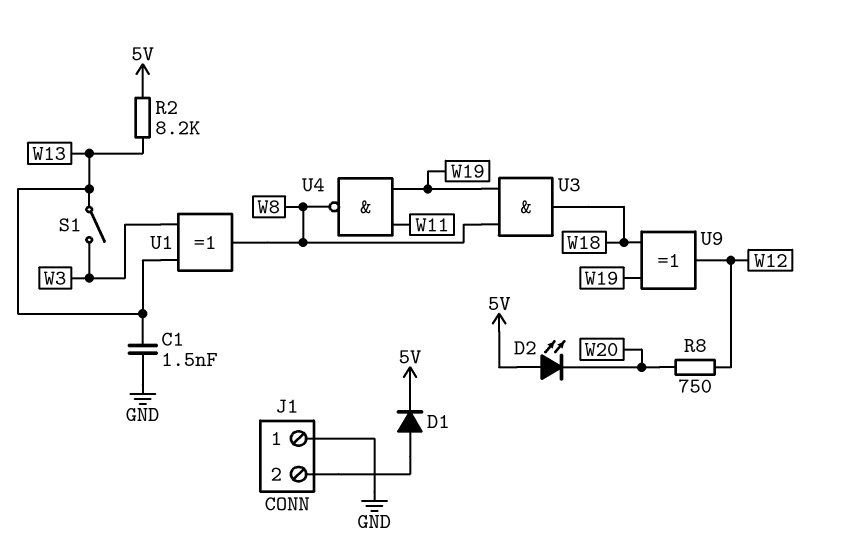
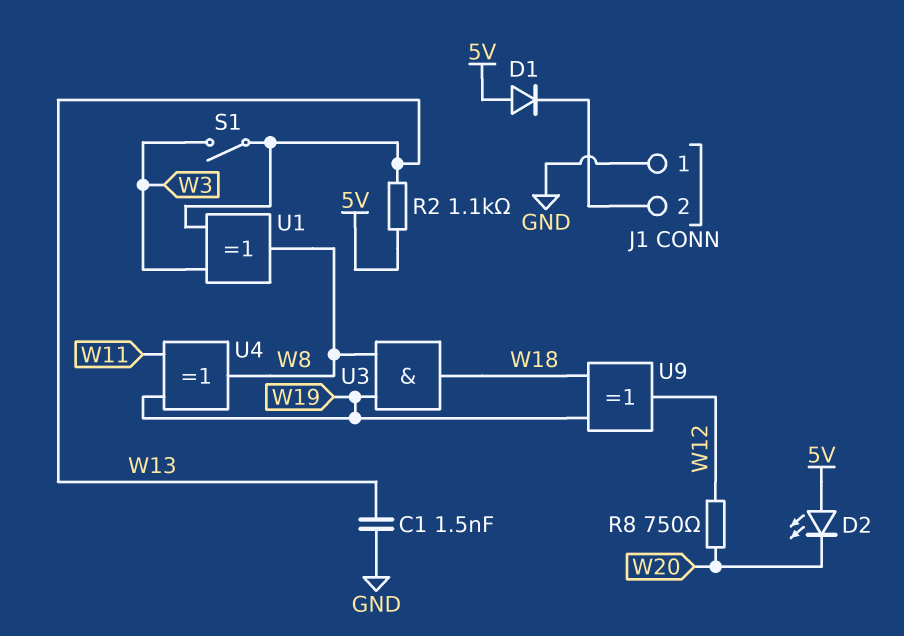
D1: diode (A J1/2, K 5V) -> diode (A 5V, K J1/2)
R2: 8.2k (5V, W13) -> 1.1k (5V, W13)
U4: NAND (in W11, in W19, out W8) -> XOR (in W11, in W19, out W8)

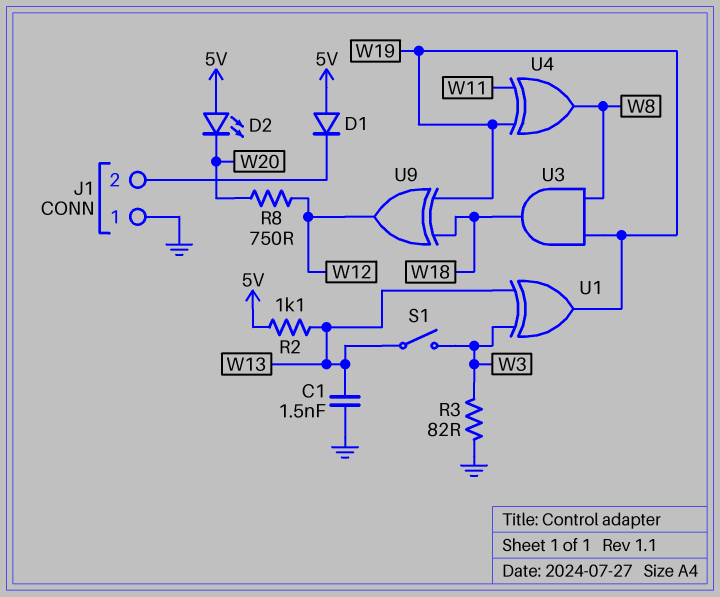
R3: none -> 82 (GND, W3)
U1: XOR (in W3, in W13, out W8) -> XOR (in W3, in W13, out W19)

